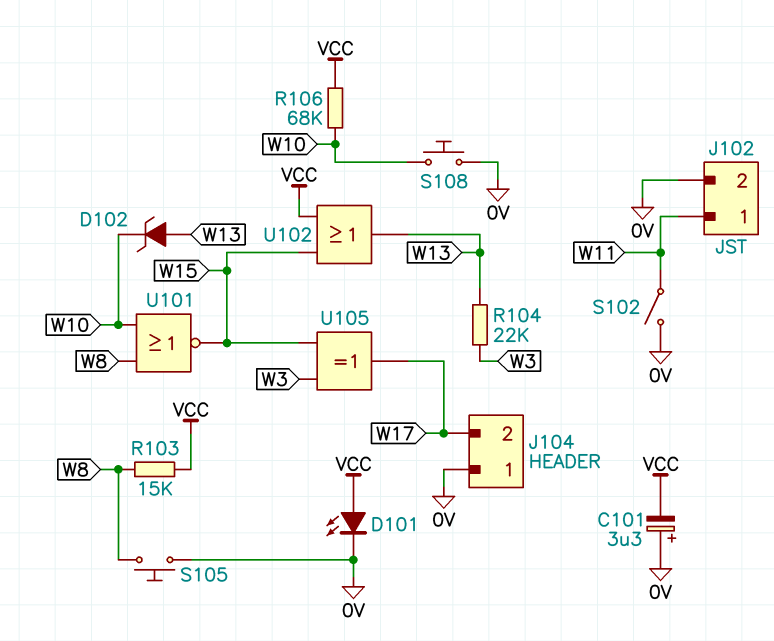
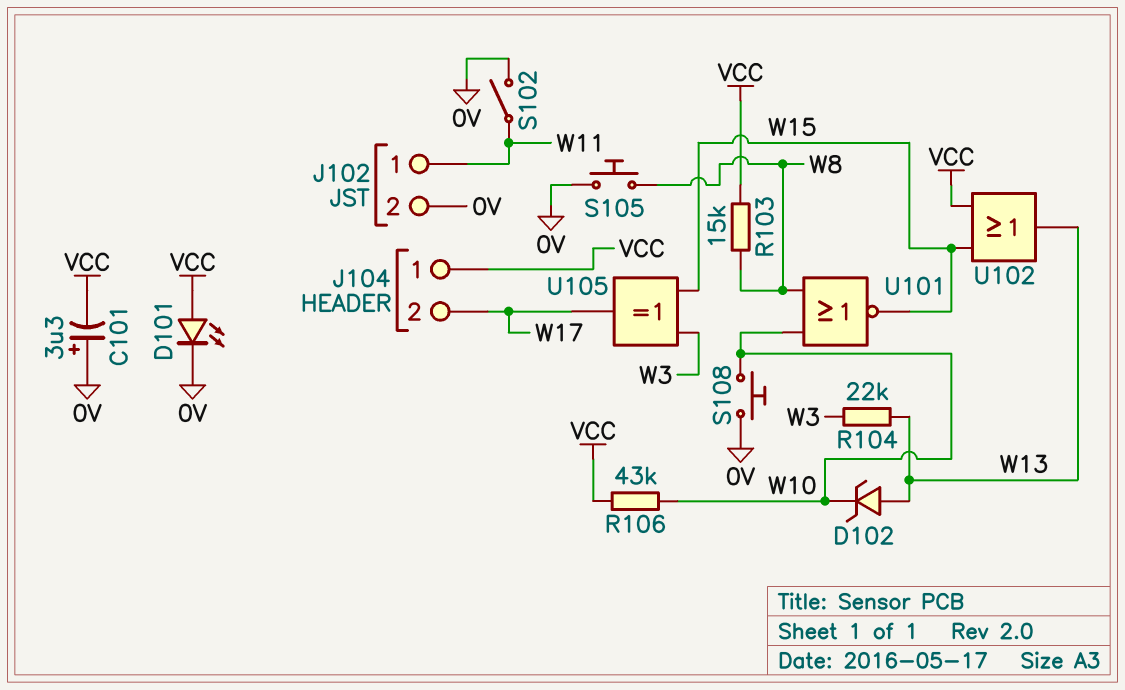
J104 pin 1: 0V -> VCC
R106: 68k (VCC, W10) -> 43k (VCC, W10)

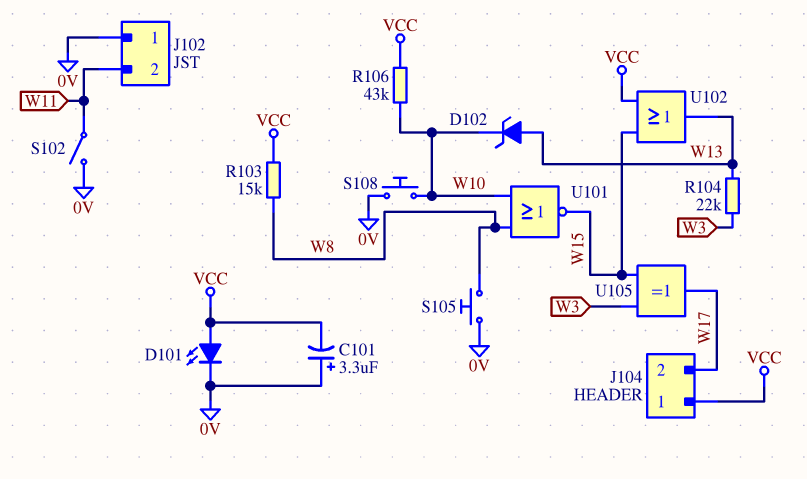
J102 pin 1: W11 -> 0V
J102 pin 2: 0V -> W11

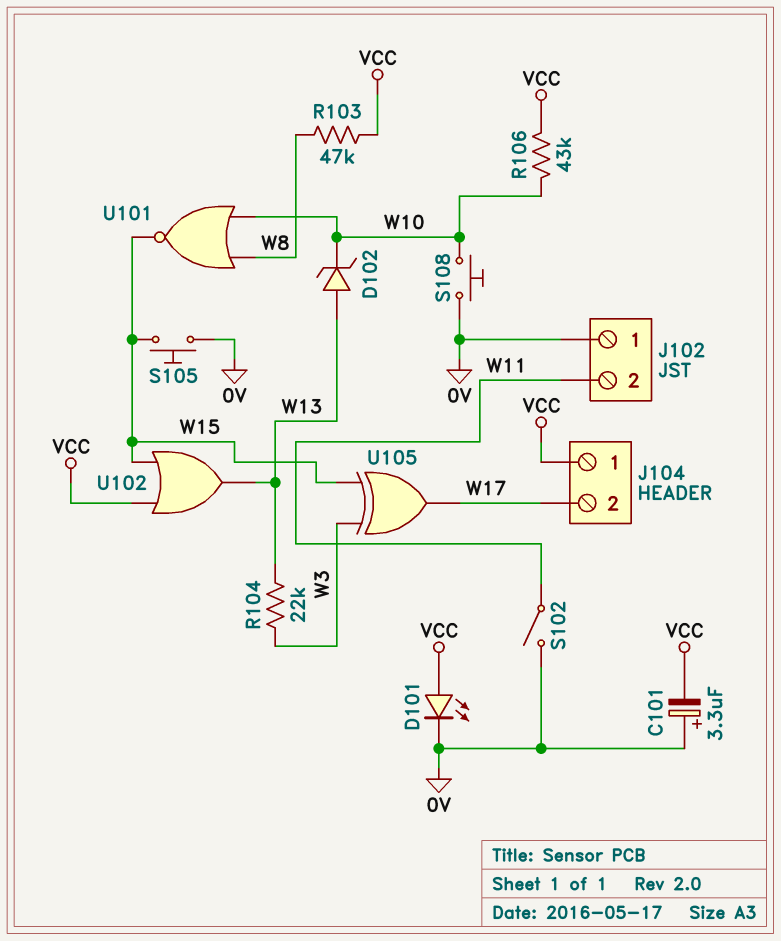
R103: 15k (VCC, W8) -> 47k (VCC, W8)
S105: button (0V, W8) -> button (0V, W15)

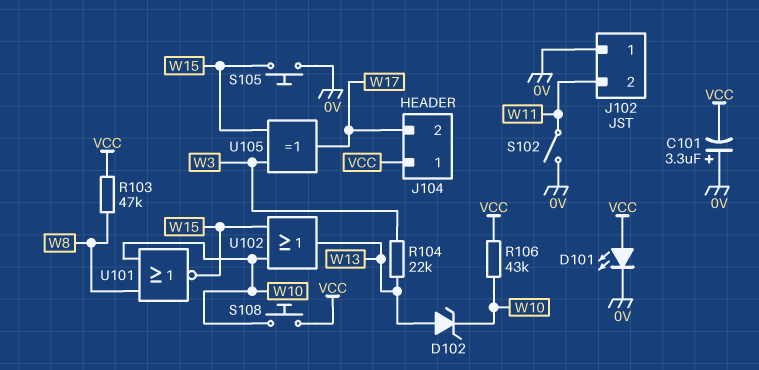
S108: button (0V, W10) -> button (VCC, W10)
U102: OR (in VCC, in W15, out W13) -> OR (in W10, in W15, out W13)

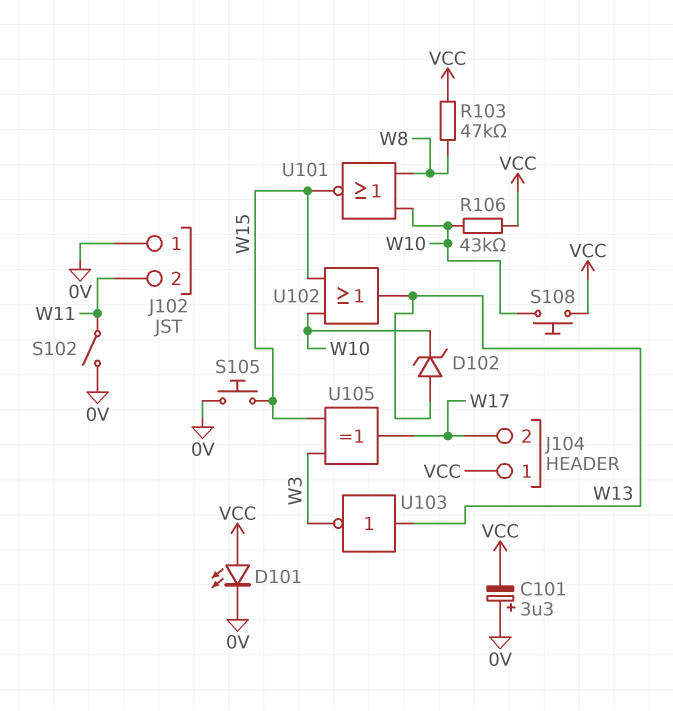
R104: 22k (W3, W13) -> none
U103: none -> NOT (in W13, out W3)

